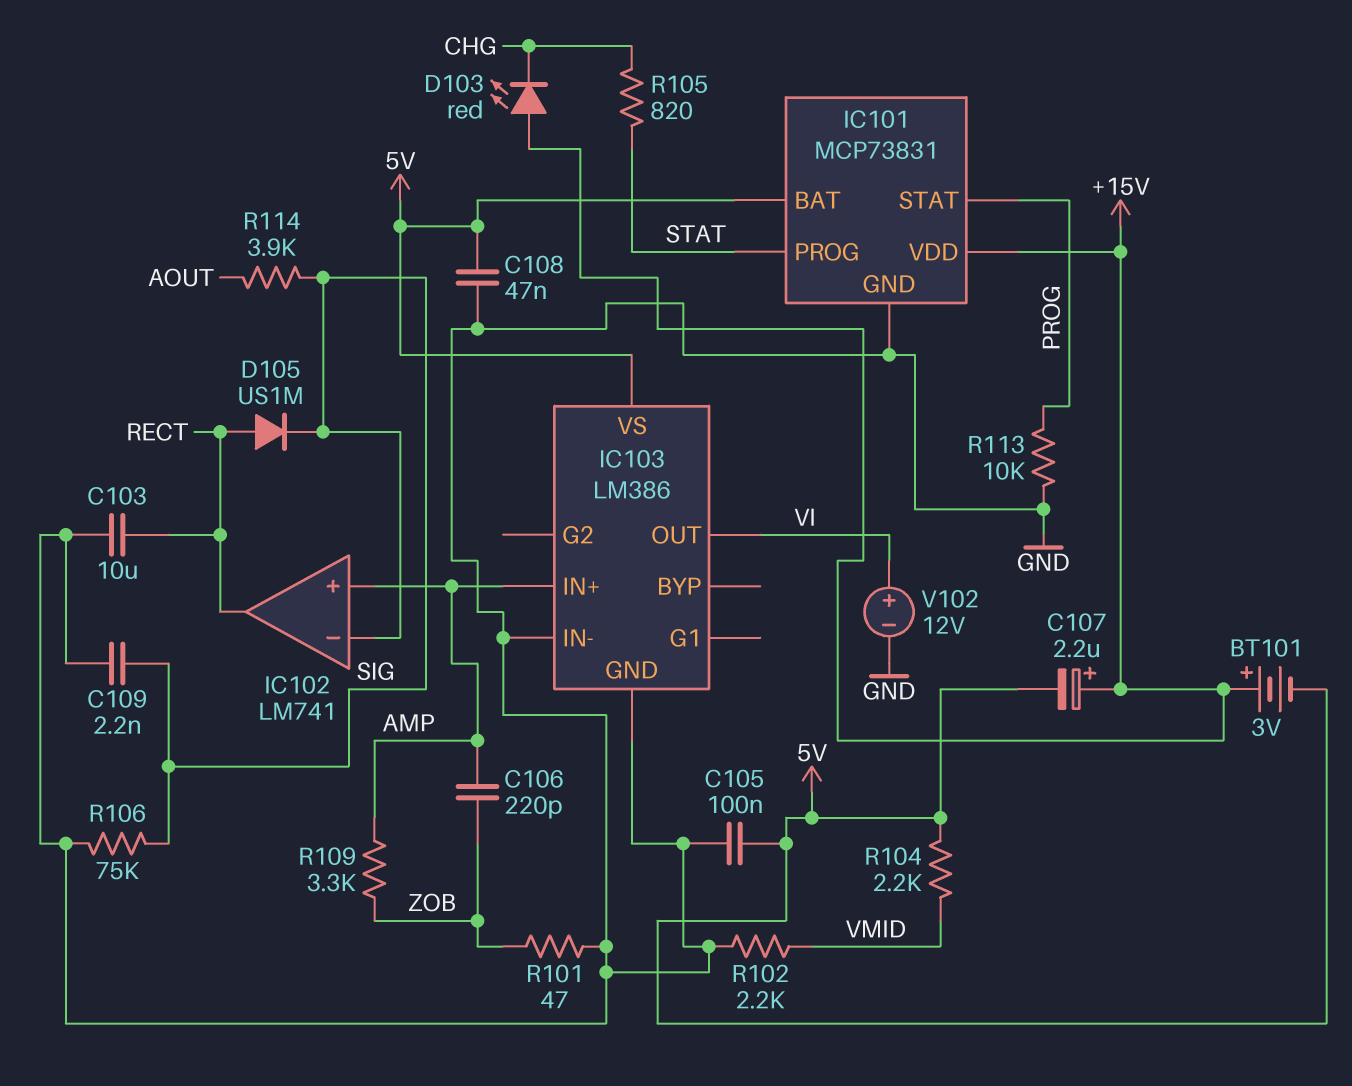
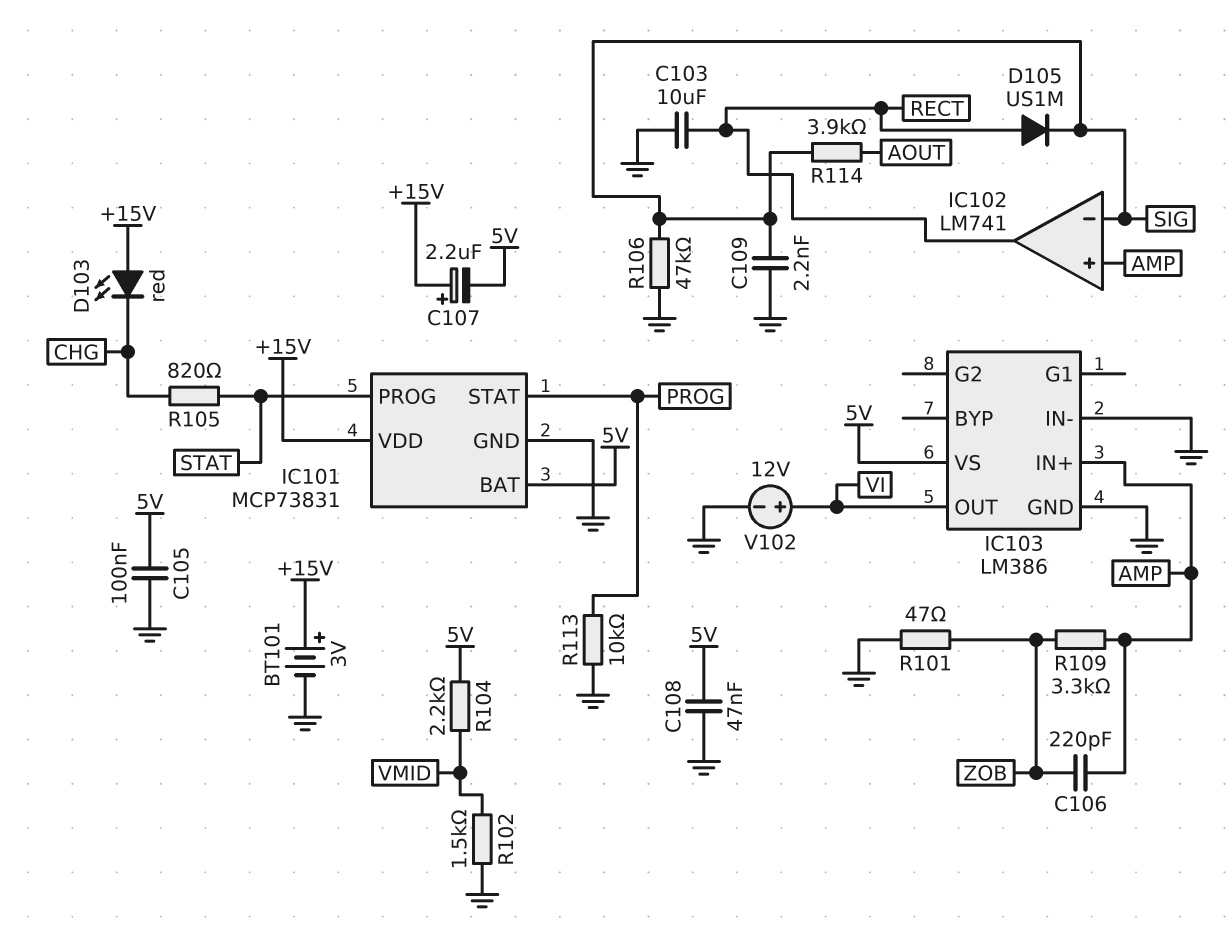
BT101: 3V (plus +15V, minus 5V) -> 3V (plus +15V, minus GND)
R102: 2.2k (GND, VMID) -> 1.5k (GND, VMID)
R106: 75k (GND, SIG) -> 47k (GND, SIG)

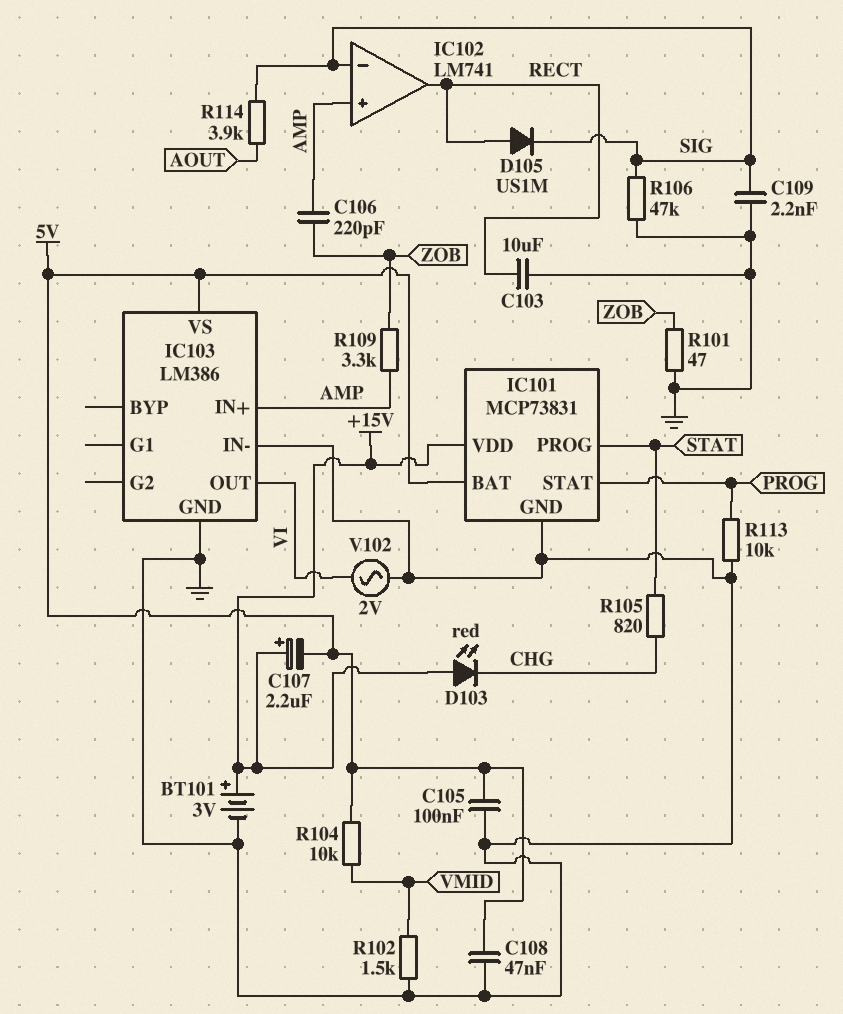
R104: 2.2k (5V, VMID) -> 10k (5V, VMID)
V102: 12V (plus VI, minus GND) -> AC 2V (GND, VI)

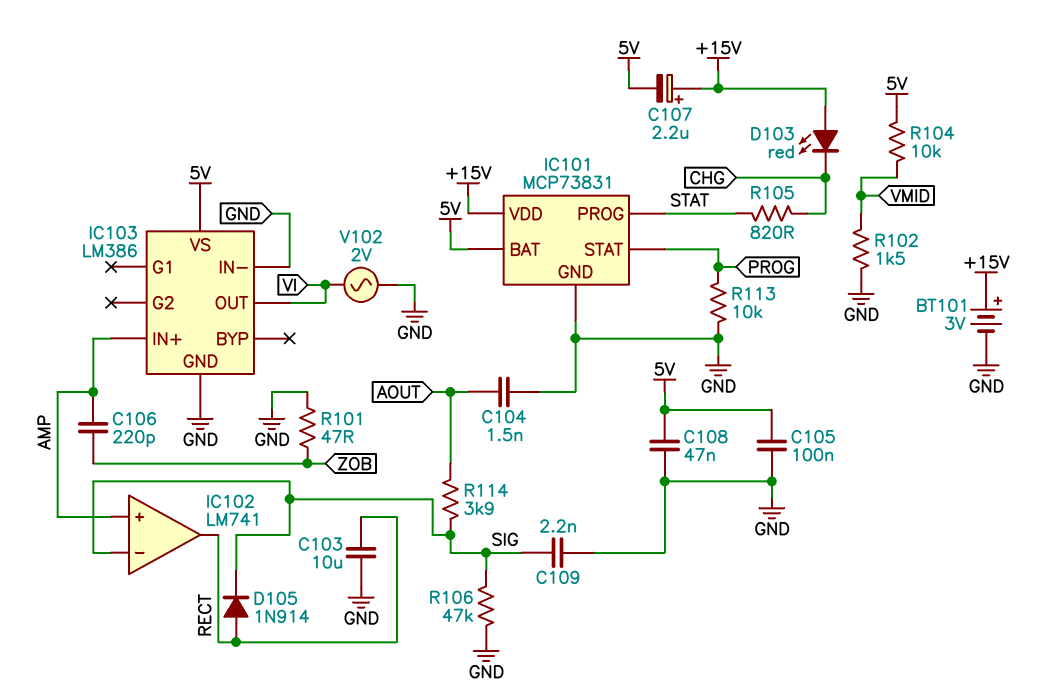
C104: none -> 1.5nF (AOUT, GND)
D105: diode US1M (A RECT, K SIG) -> diode 1N914 (A RECT, K SIG)
R109: 3.3k (AMP, ZOB) -> none

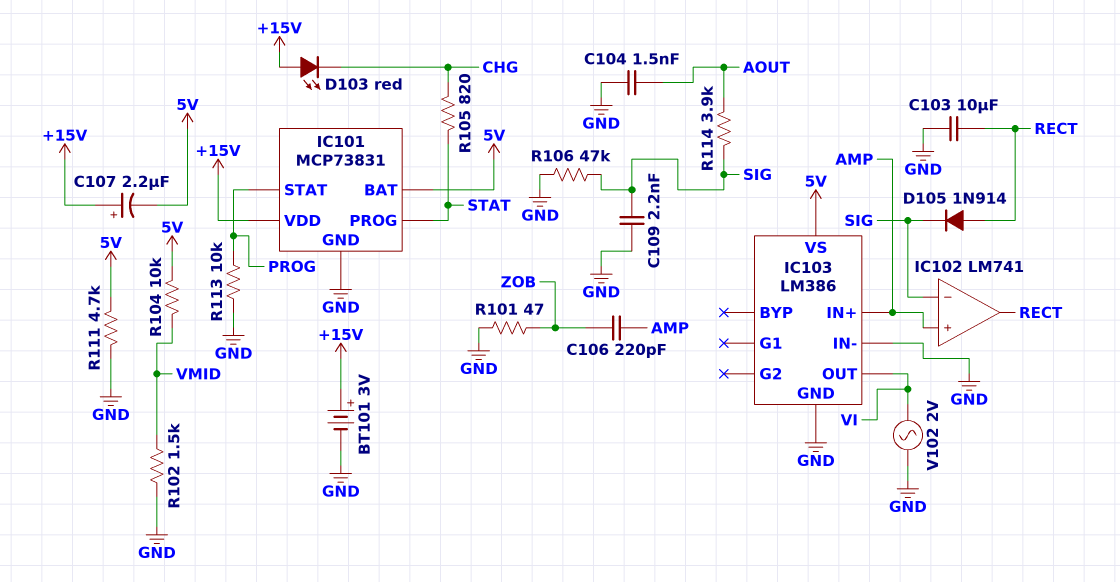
C105: 100nF (5V, GND) -> none
C108: 47nF (5V, GND) -> none
R111: none -> 4.7k (5V, GND)

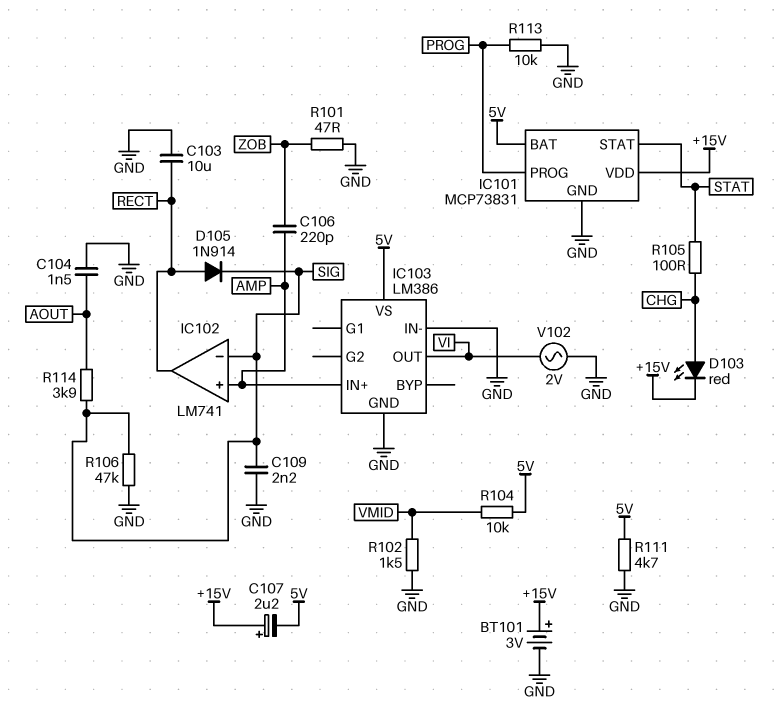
D103: LED red (A +15V, K CHG) -> LED red (A CHG, K +15V)
IC101 pin PROG: STAT -> PROG
IC101 pin STAT: PROG -> STAT
R105: 820 (CHG, STAT) -> 100 (CHG, STAT)

